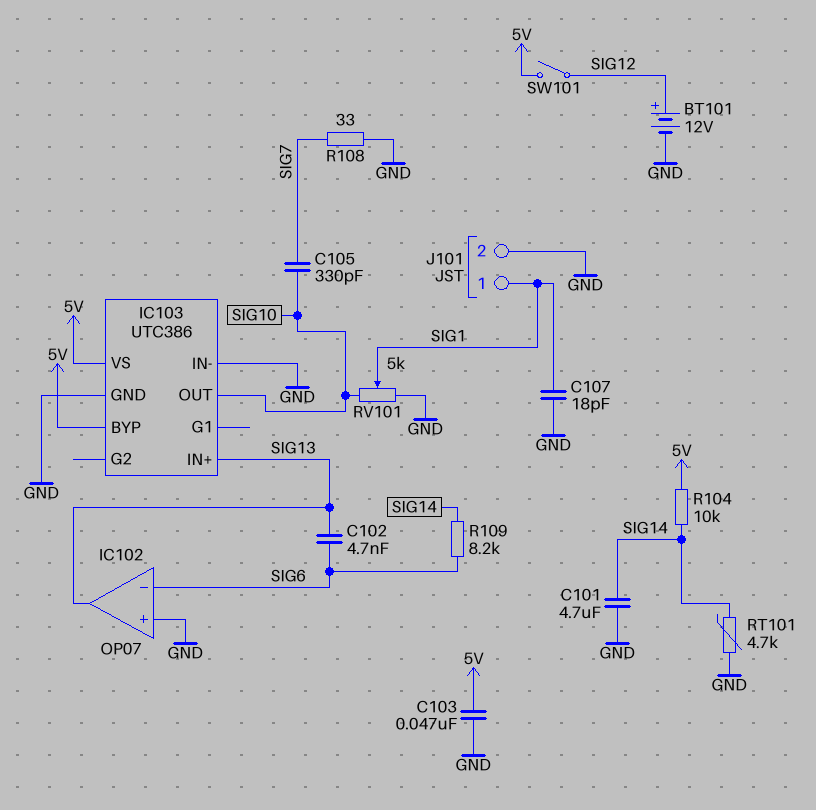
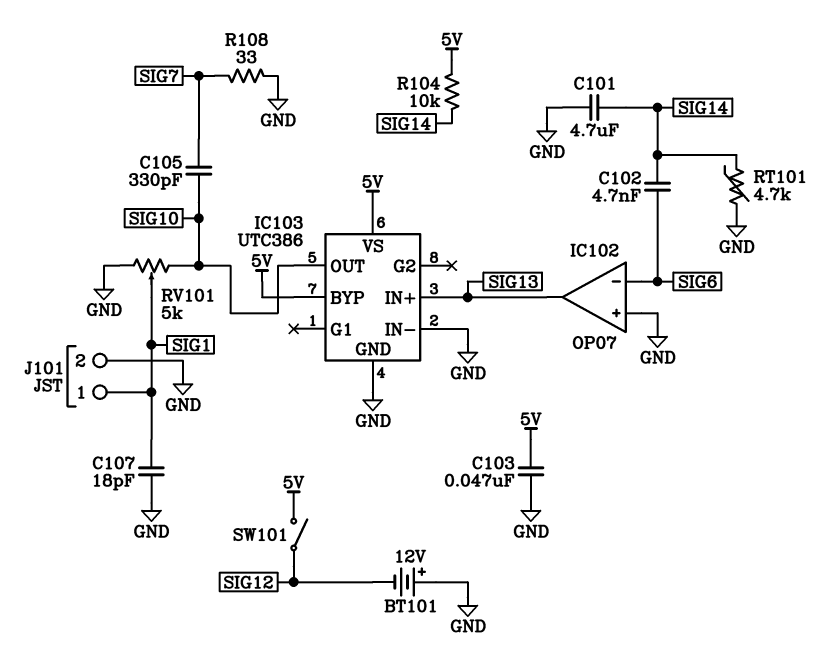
BT101: 12V (plus SIG12, minus GND) -> 12V (plus GND, minus SIG12)
C102: 4.7nF (SIG6, SIG13) -> 4.7nF (SIG6, SIG14)
R109: 8.2k (SIG6, SIG14) -> none

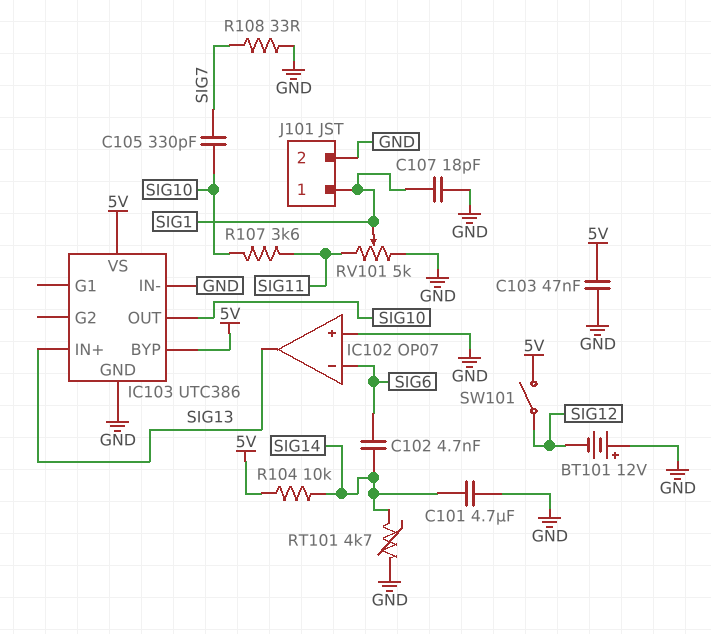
R107: none -> 3.6k (SIG10, SIG11)
RV101: 5k (GND, SIG10, wiper SIG1) -> 5k (GND, SIG11, wiper SIG1)

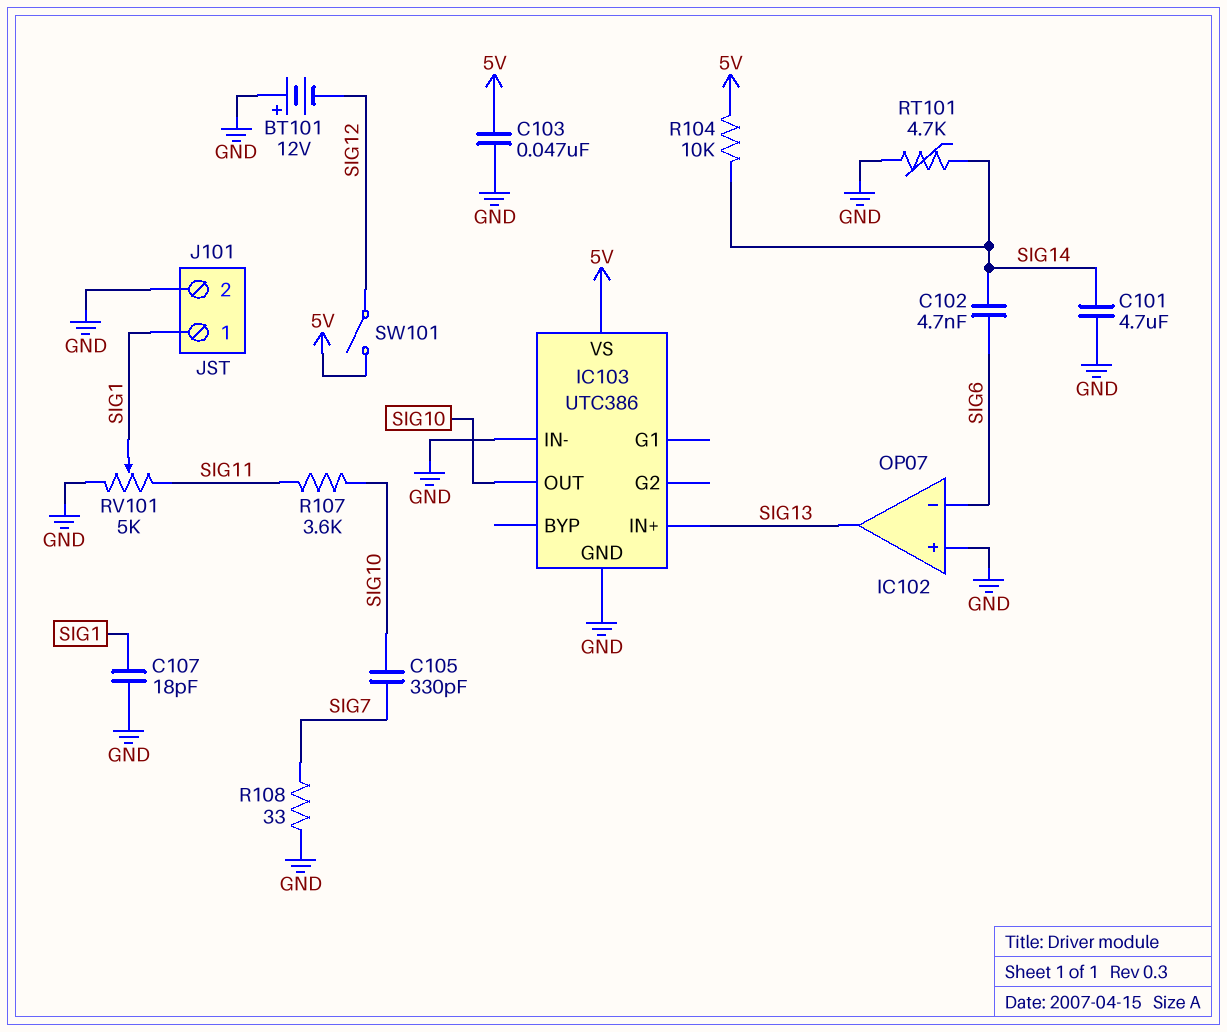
IC103 pin BYP: 5V -> none

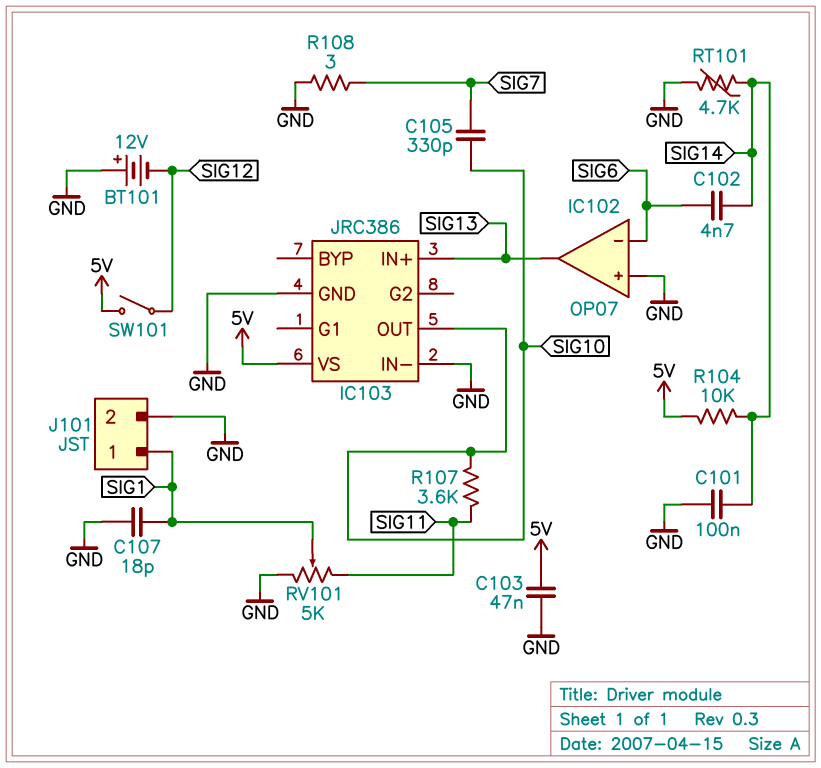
C101: 4.7uF (GND, SIG14) -> 100nF (GND, SIG14)
IC103: UTC386 -> JRC386
R108: 33 (GND, SIG7) -> 3 (GND, SIG7)

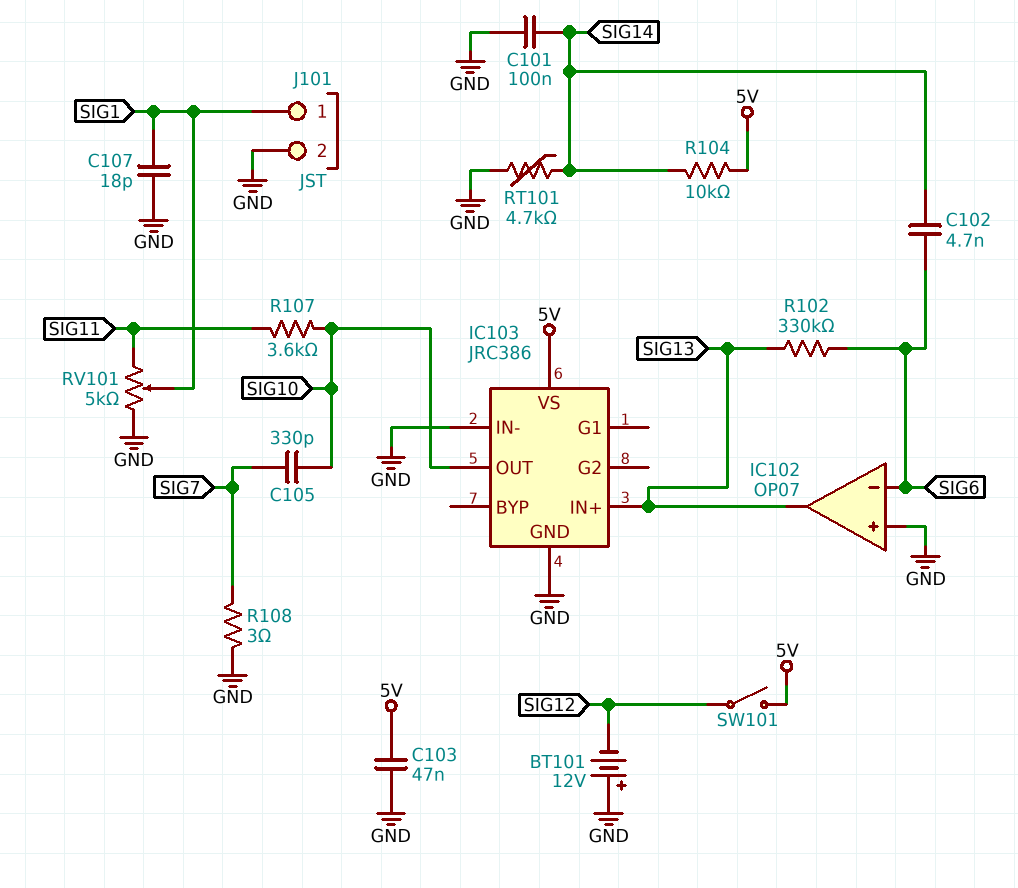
R102: none -> 330k (SIG6, SIG13)

